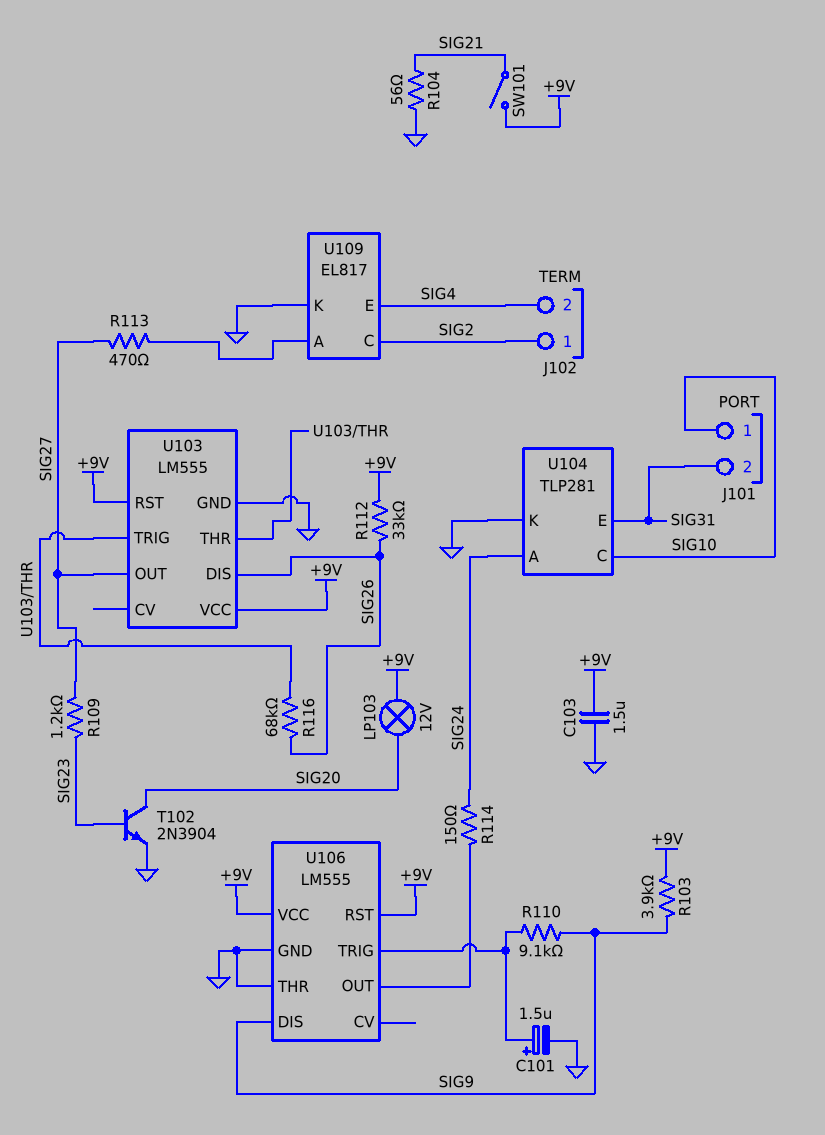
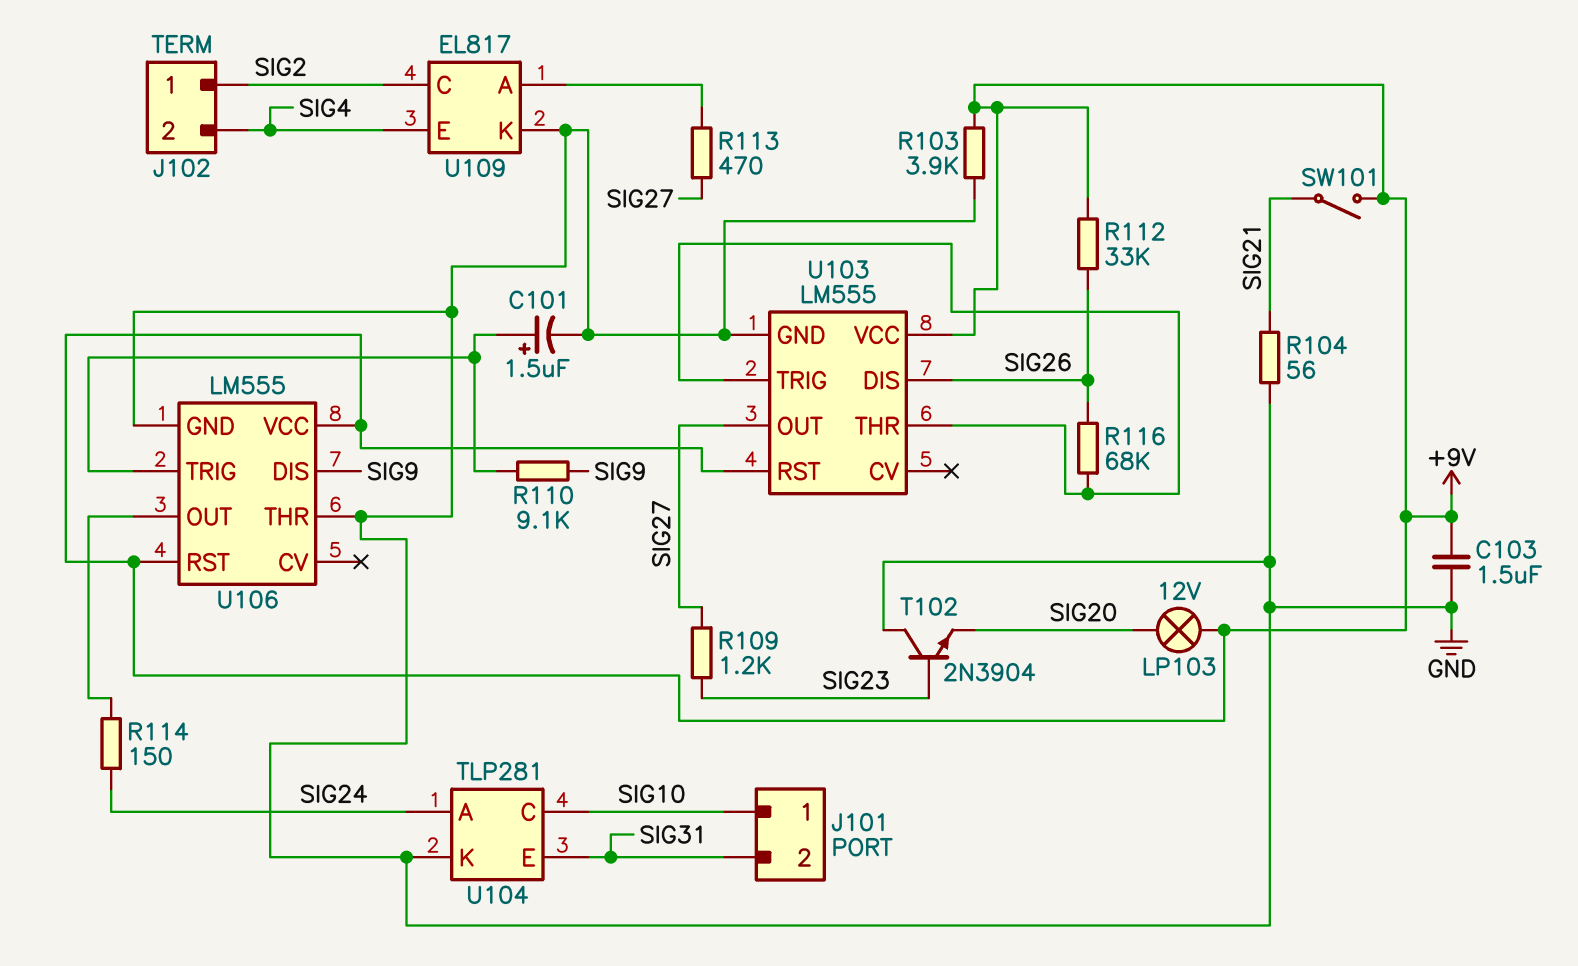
R103: 3.9k (+9V, SIG9) -> 3.9k (+9V, GND)
T102: NPN 2N3904 (B SIG23, C SIG20, E GND) -> NPN 2N3904 (B SIG23, C GND, E SIG20)

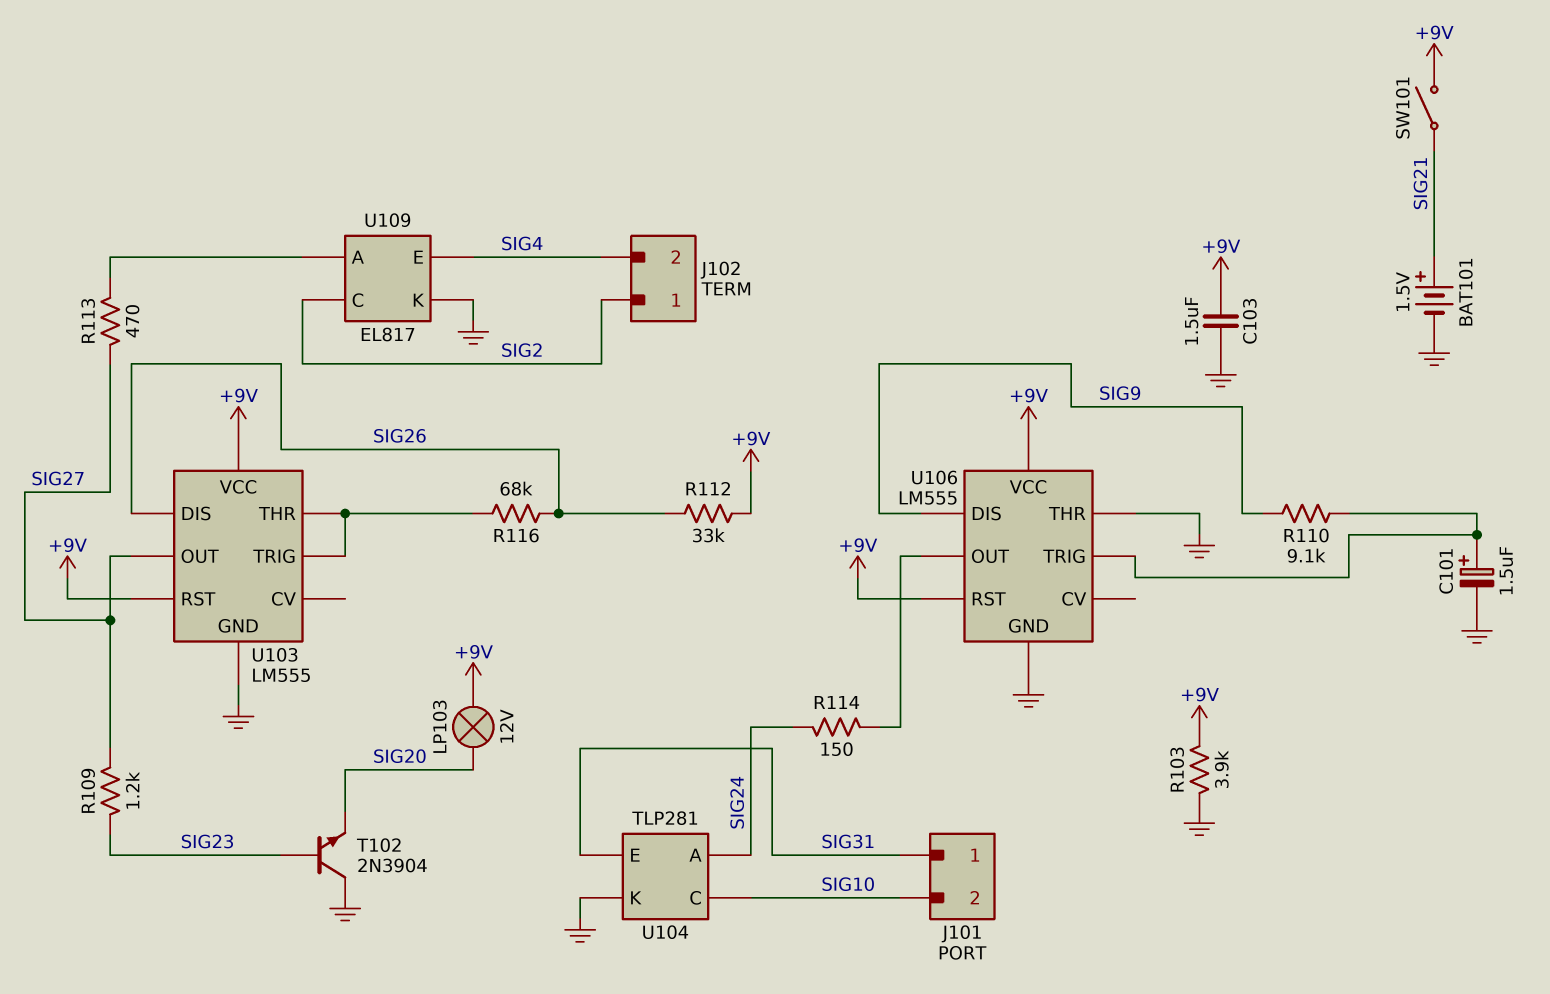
BAT101: none -> 1.5V (plus SIG21, minus GND)
J101 pin 1: SIG10 -> SIG31
J101 pin 2: SIG31 -> SIG10
R104: 56 (GND, SIG21) -> none

